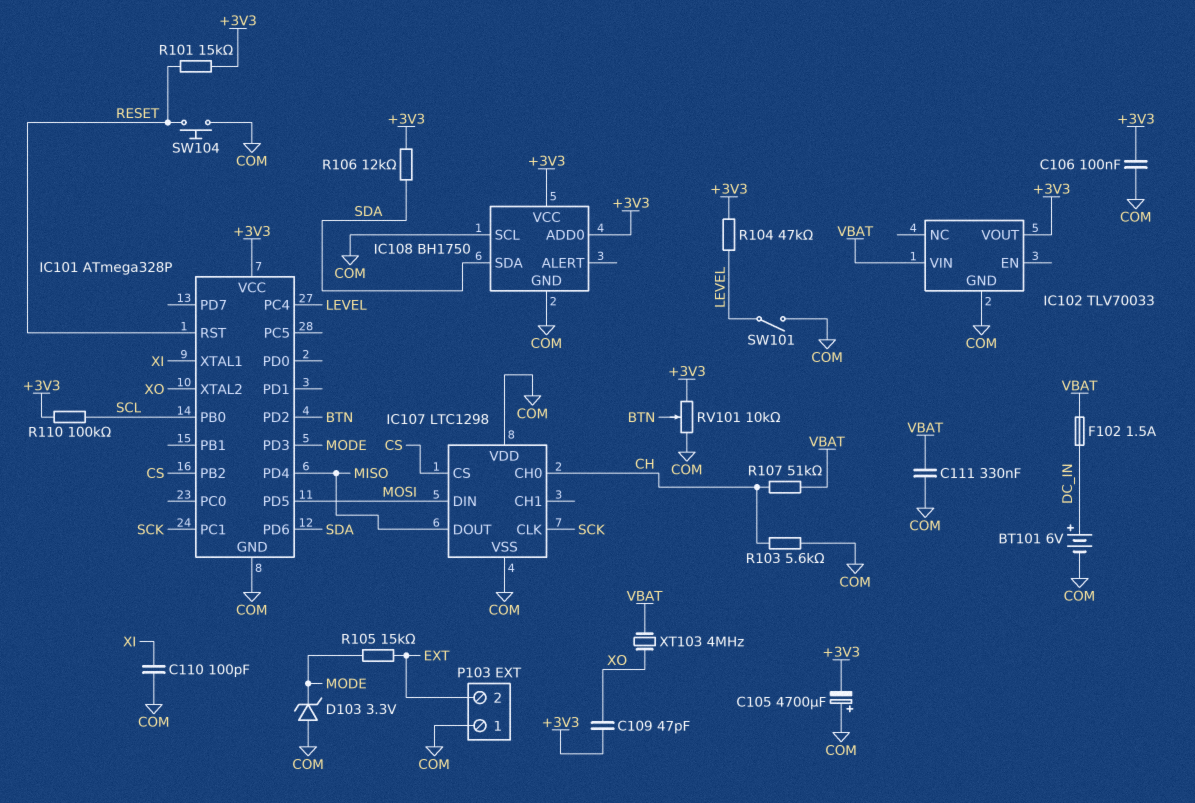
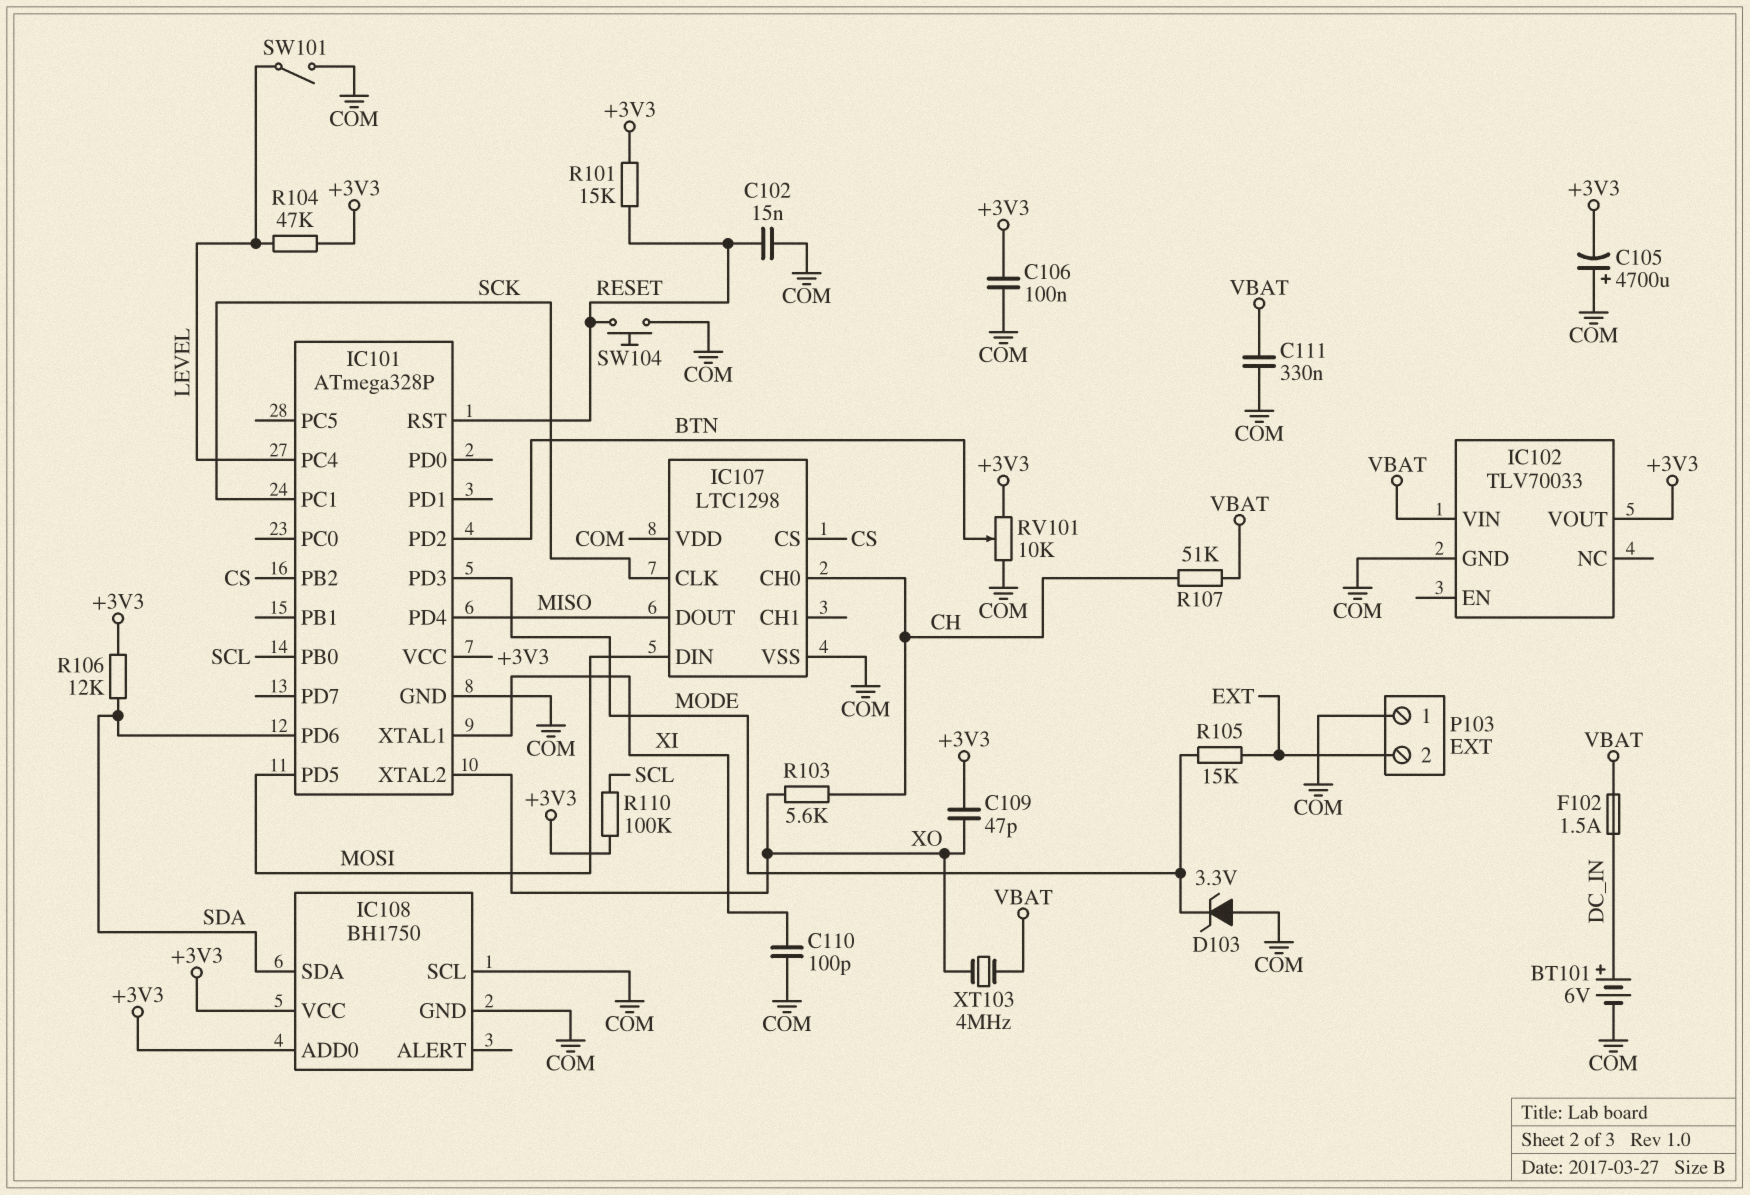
C102: none -> 15nF (COM, RESET)
R103: 5.6k (CH, COM) -> 5.6k (CH, XO)

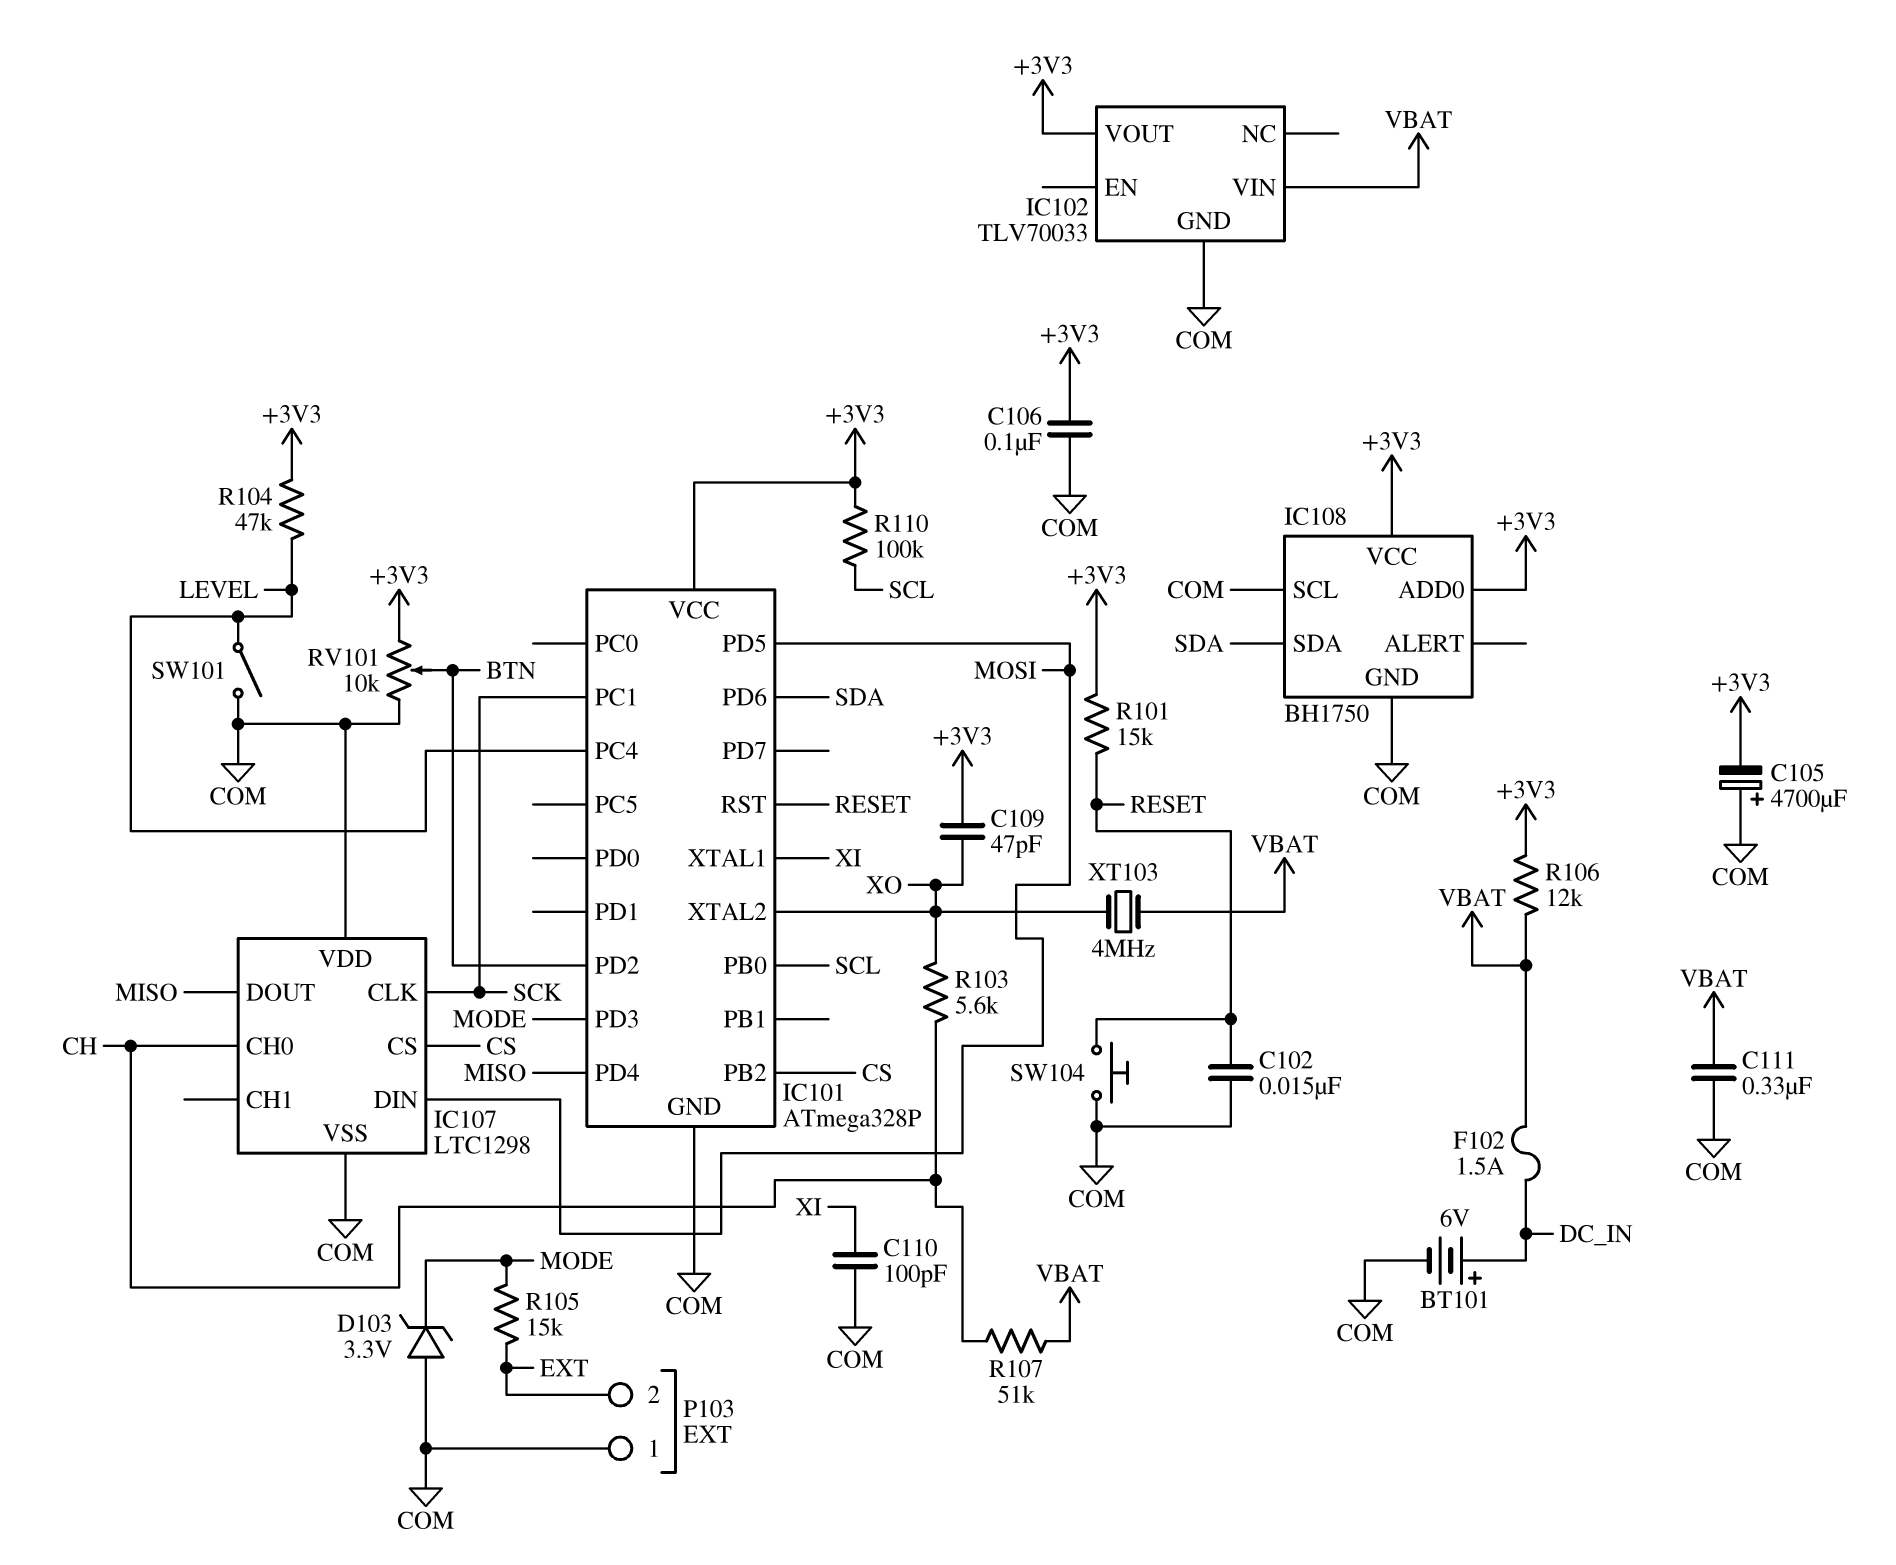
R106: 12k (+3V3, SDA) -> 12k (+3V3, VBAT)

